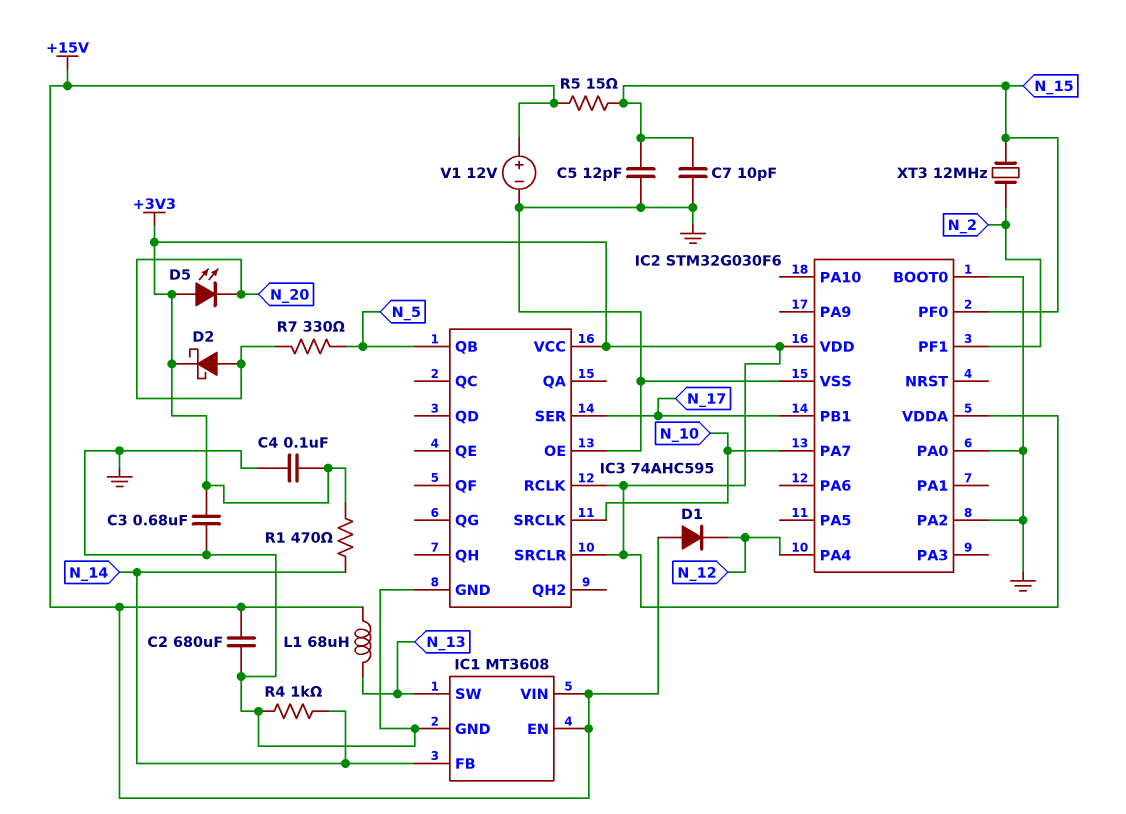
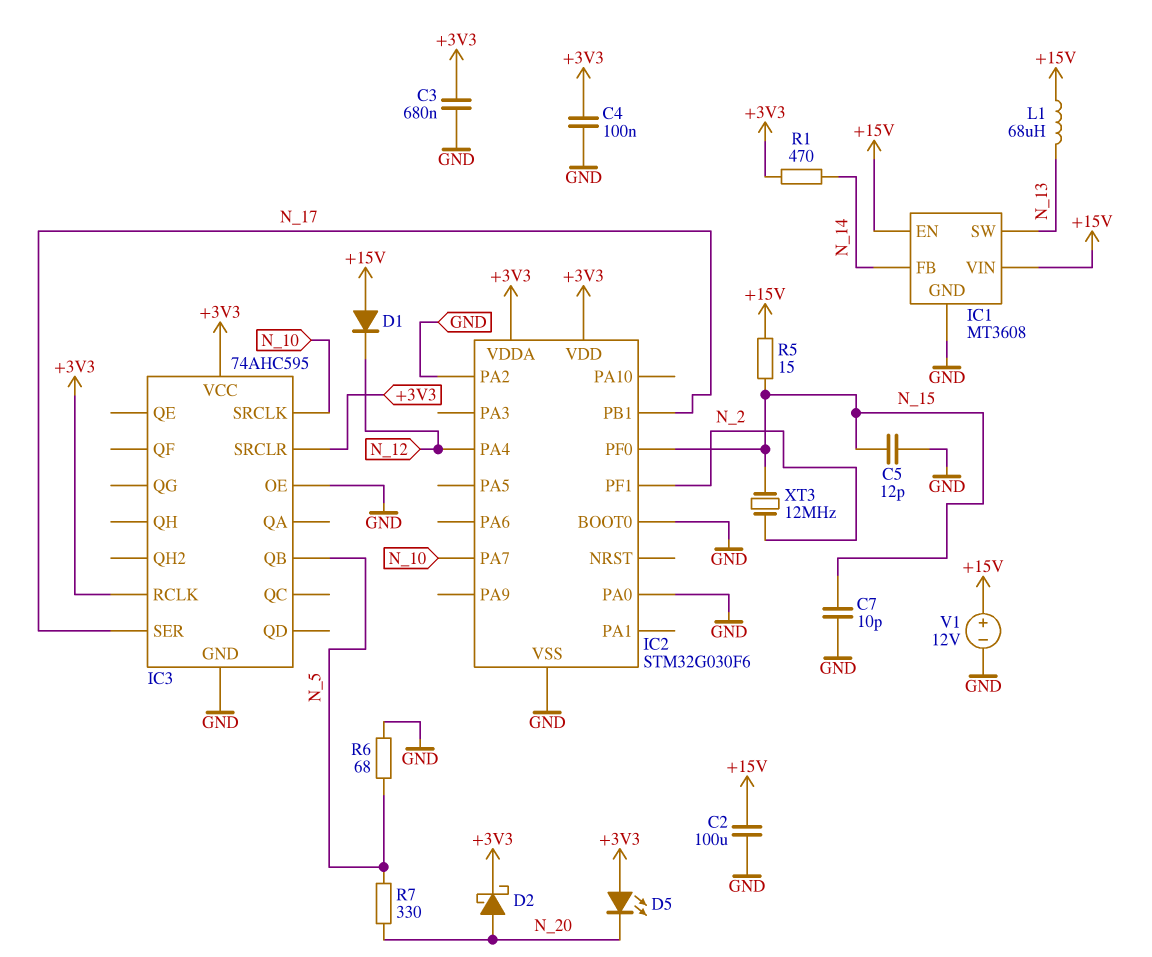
C2: 680uF (+15V, GND) -> 100uF (+15V, GND)
R4: 1k (GND, N_14) -> none
R6: none -> 68 (GND, N_5)

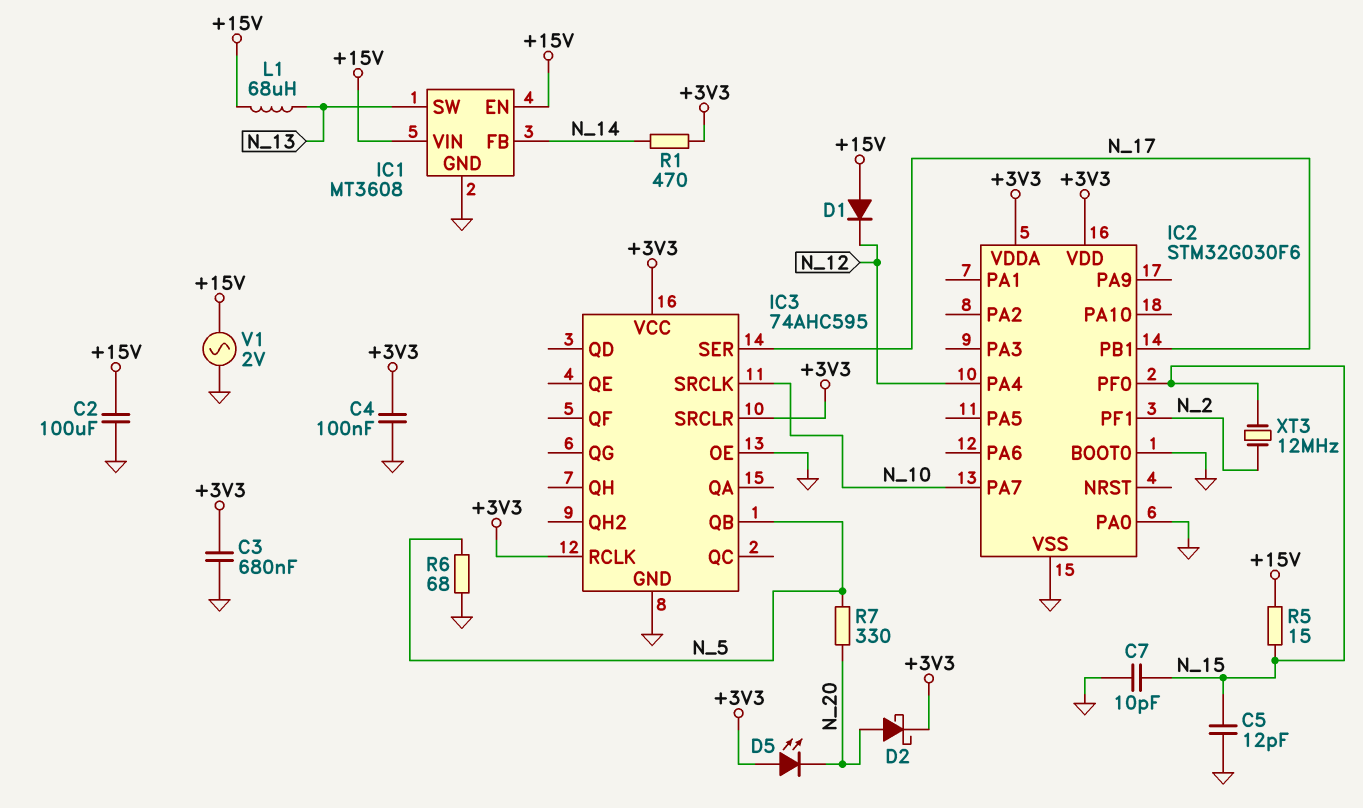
IC2 pin PA2: GND -> none
V1: 12V (plus +15V, minus GND) -> AC 2V (+15V, GND)

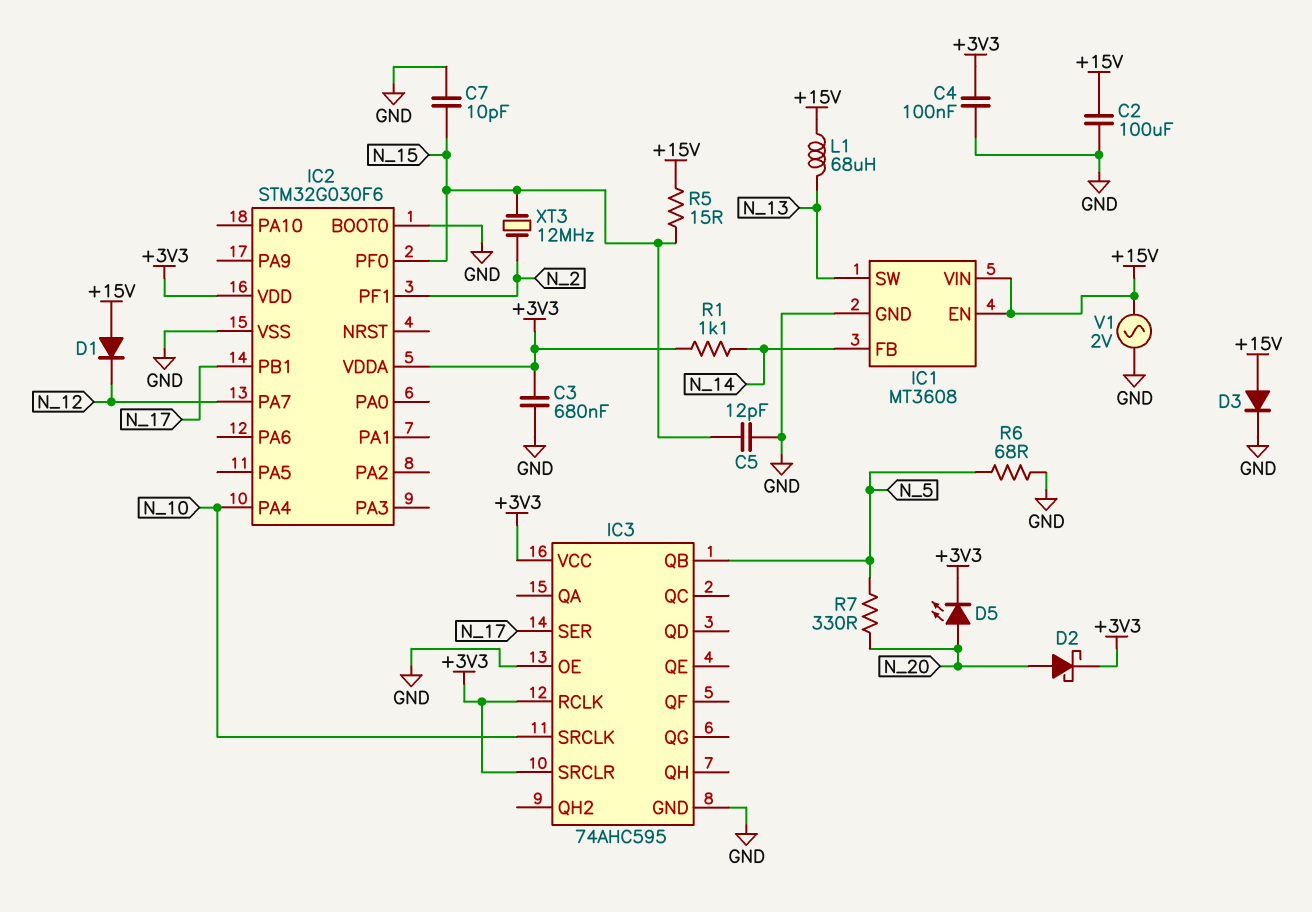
D3: none -> diode (A +15V, K GND)
D5: LED (A +3V3, K N_20) -> LED (A N_20, K +3V3)
IC2 pin PA0: GND -> none
IC2 pin PA4: N_12 -> N_10
IC2 pin PA7: N_10 -> N_12
R1: 470 (+3V3, N_14) -> 1.1k (+3V3, N_14)

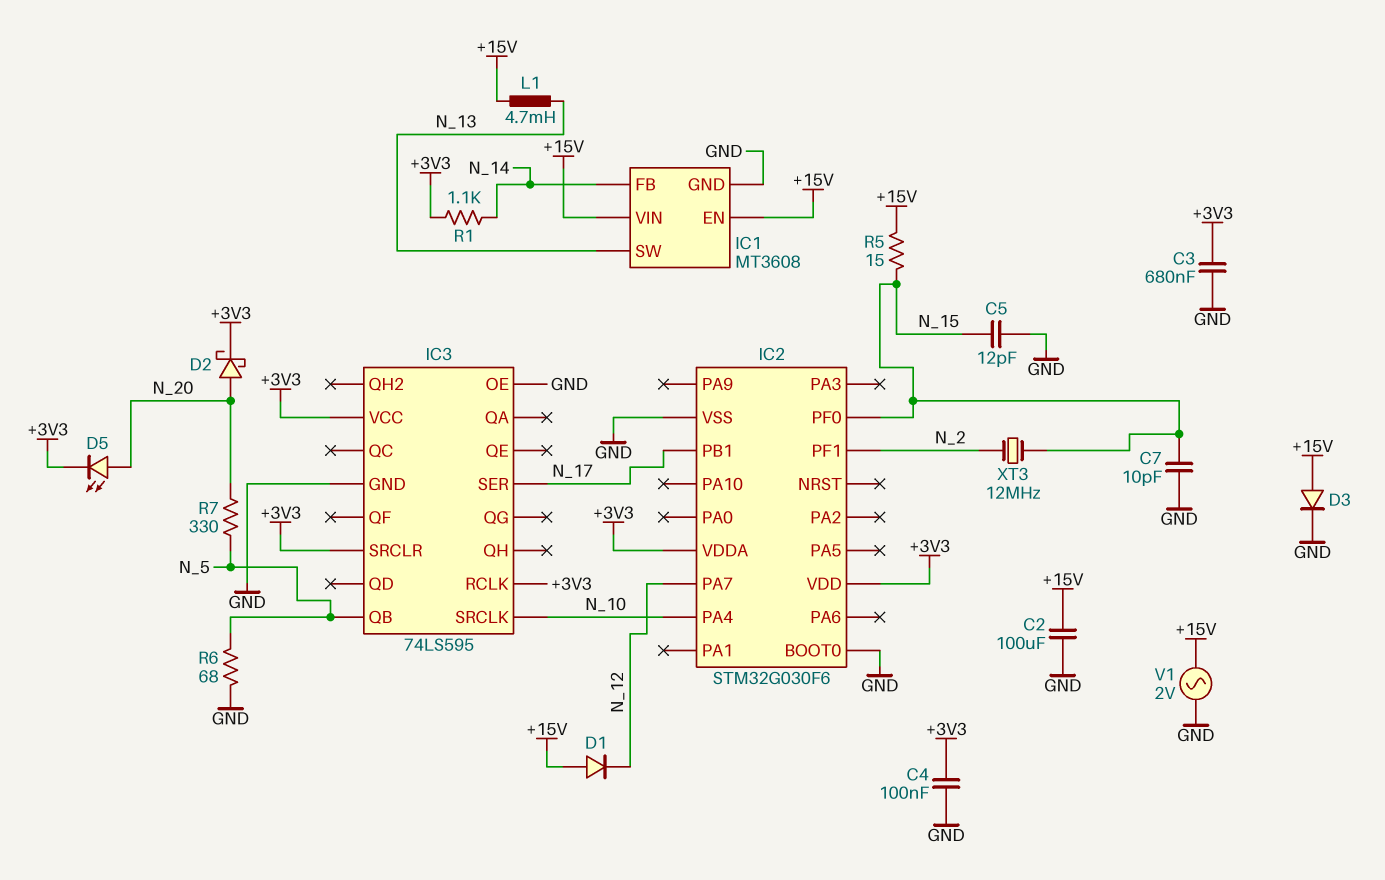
IC3: 74AHC595 -> 74LS595
L1: 68uH (+15V, N_13) -> 4.7mH (+15V, N_13)

